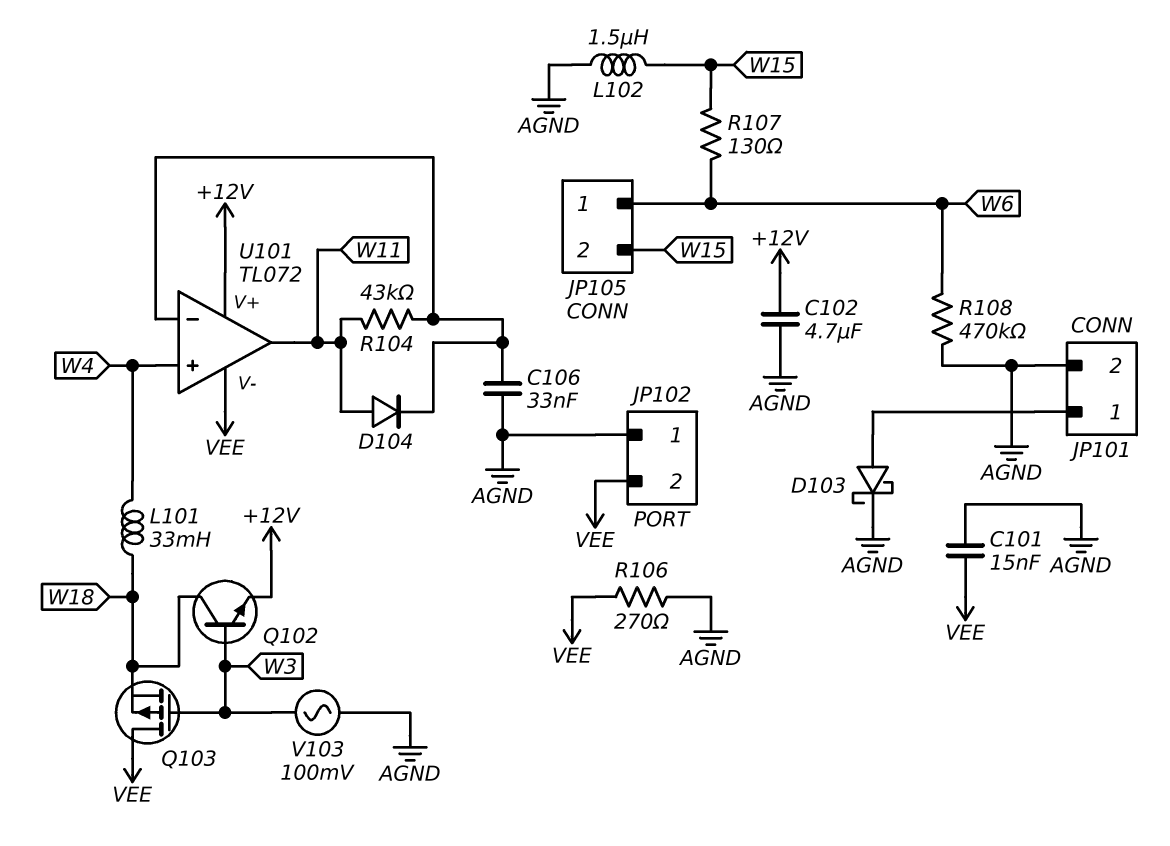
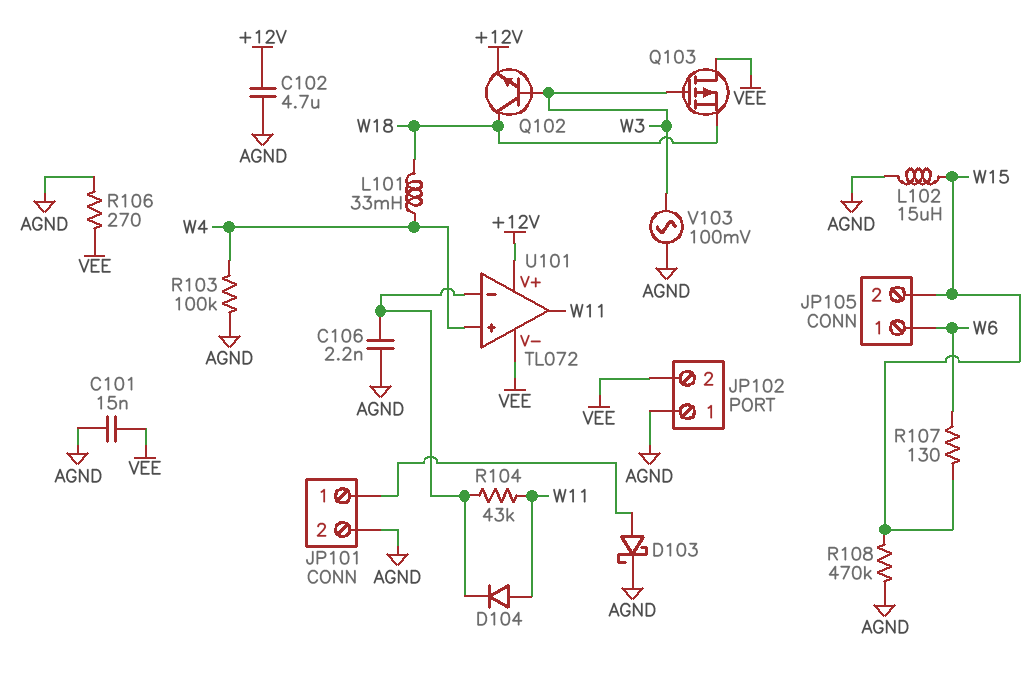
C106: 33nF (AGND, U101/in-) -> 2.2nF (AGND, U101/in-)
L102: 1.5uH (AGND, W15) -> 15uH (AGND, W15)
R103: none -> 100k (AGND, W4)
R108: 470k (AGND, W6) -> 470k (AGND, W15)

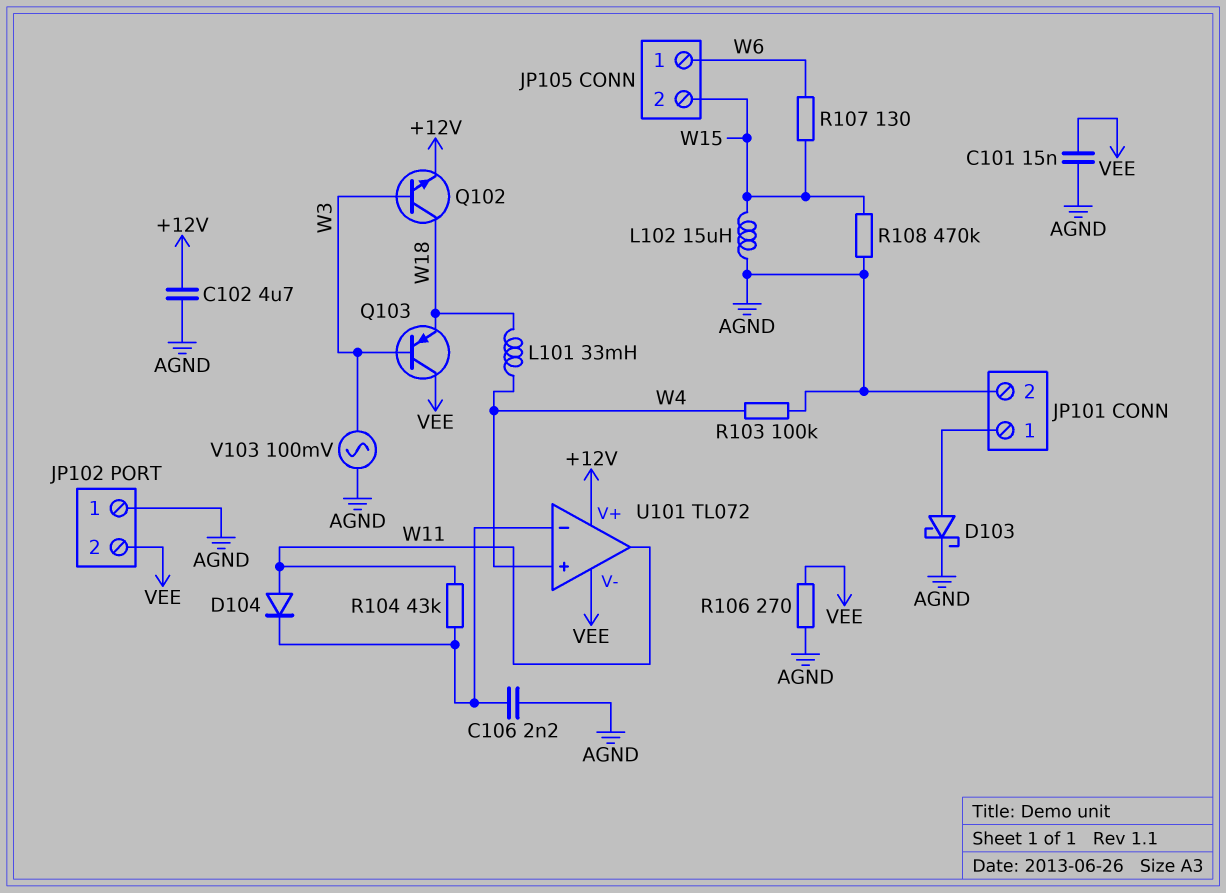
Q103: PMOS (G W3, D VEE, S W18) -> PNP (B W3, C VEE, E W18)

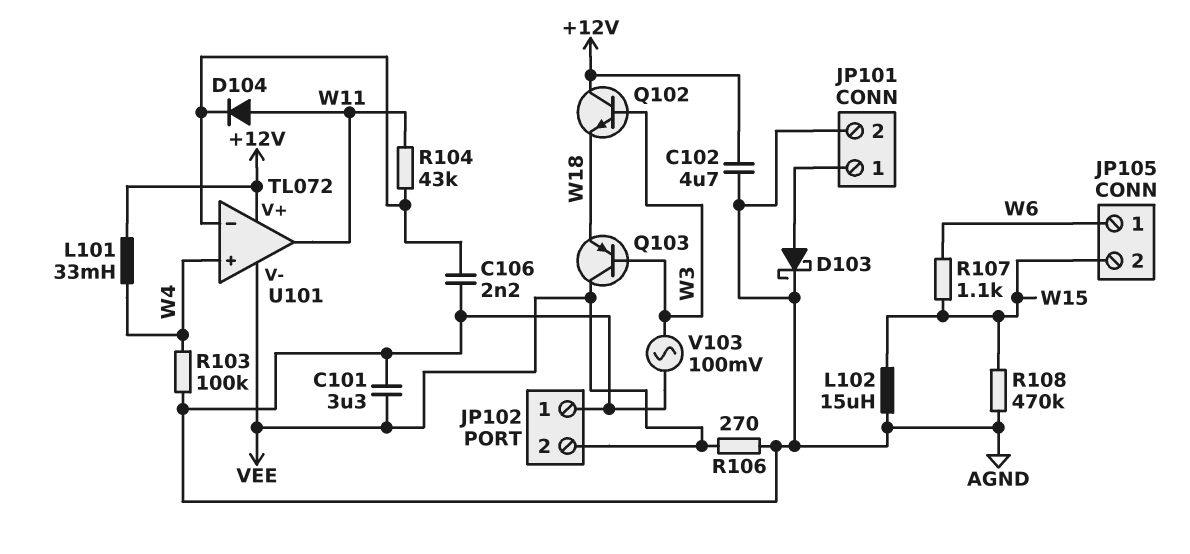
C101: 15nF (AGND, VEE) -> 3.3uF (AGND, VEE)
L101: 33mH (W4, W18) -> 33mH (+12V, W4)
Q102: NPN (B W3, C W18, E +12V) -> NPN (B W3, C +12V, E W18)
R107: 130 (W6, W15) -> 1.1k (W6, W15)

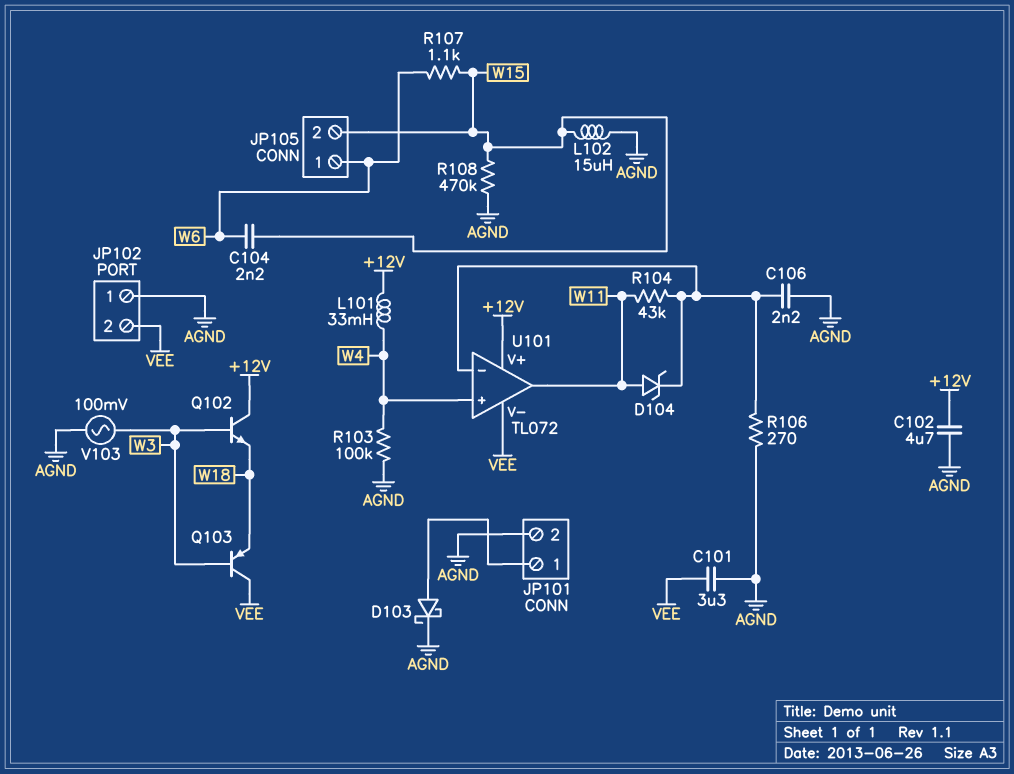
C104: none -> 2.2nF (W6, W15)
D104: diode (A W11, K U101/in-) -> zener (A W11, K U101/in-)
R106: 270 (AGND, VEE) -> 270 (AGND, U101/in-)

